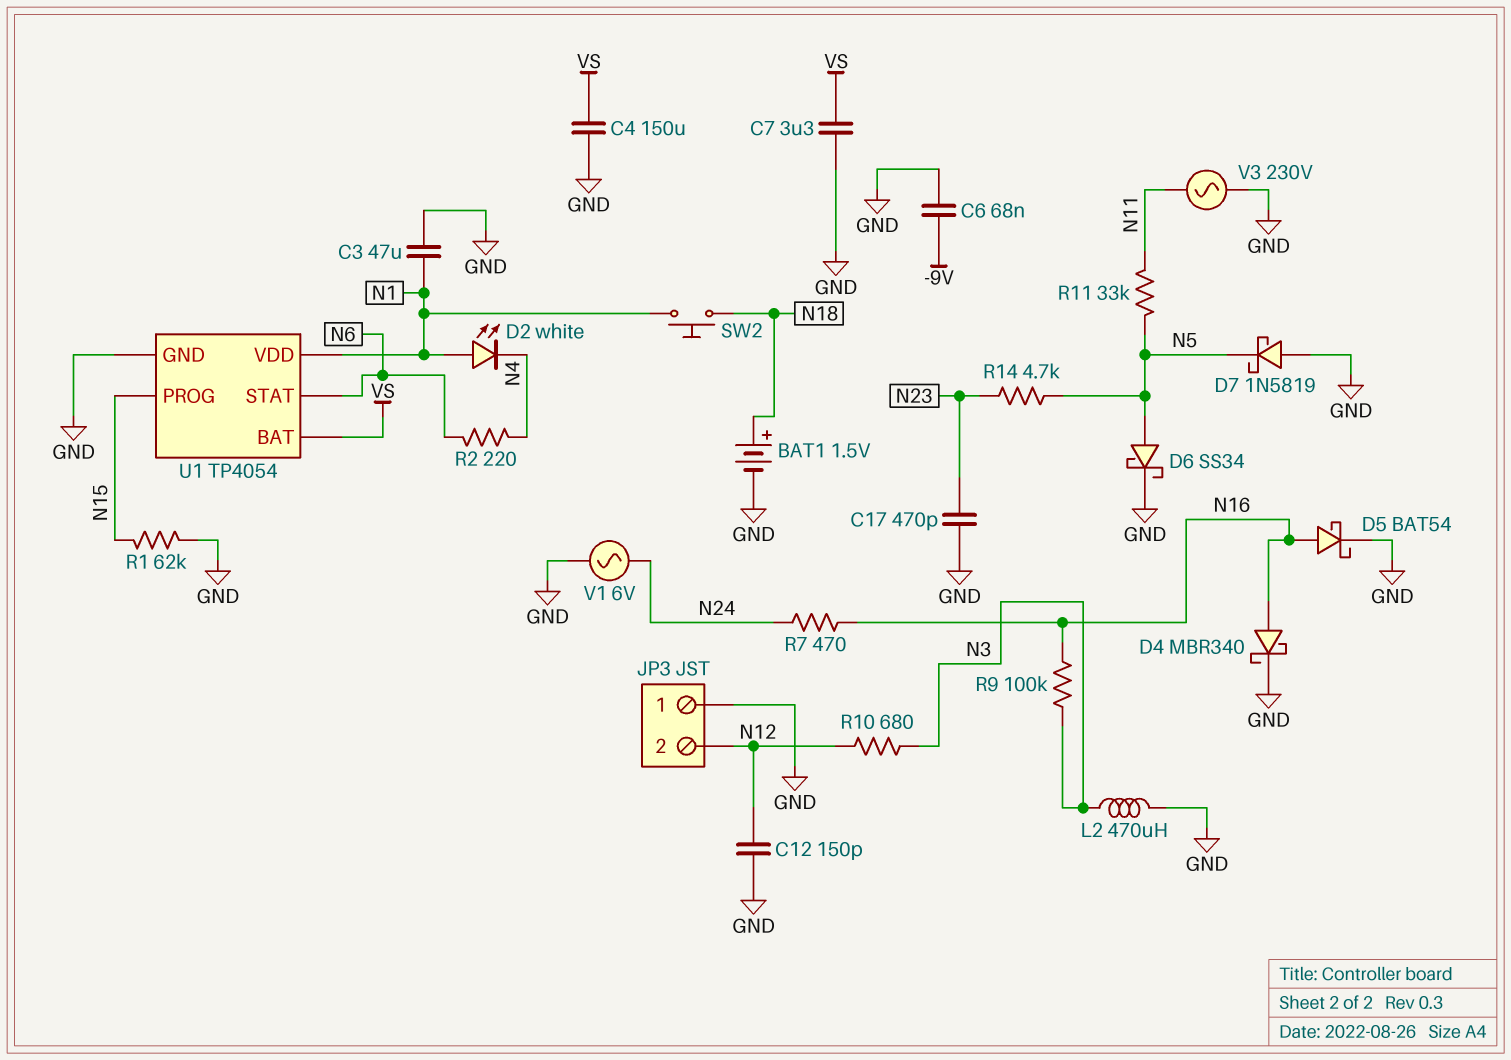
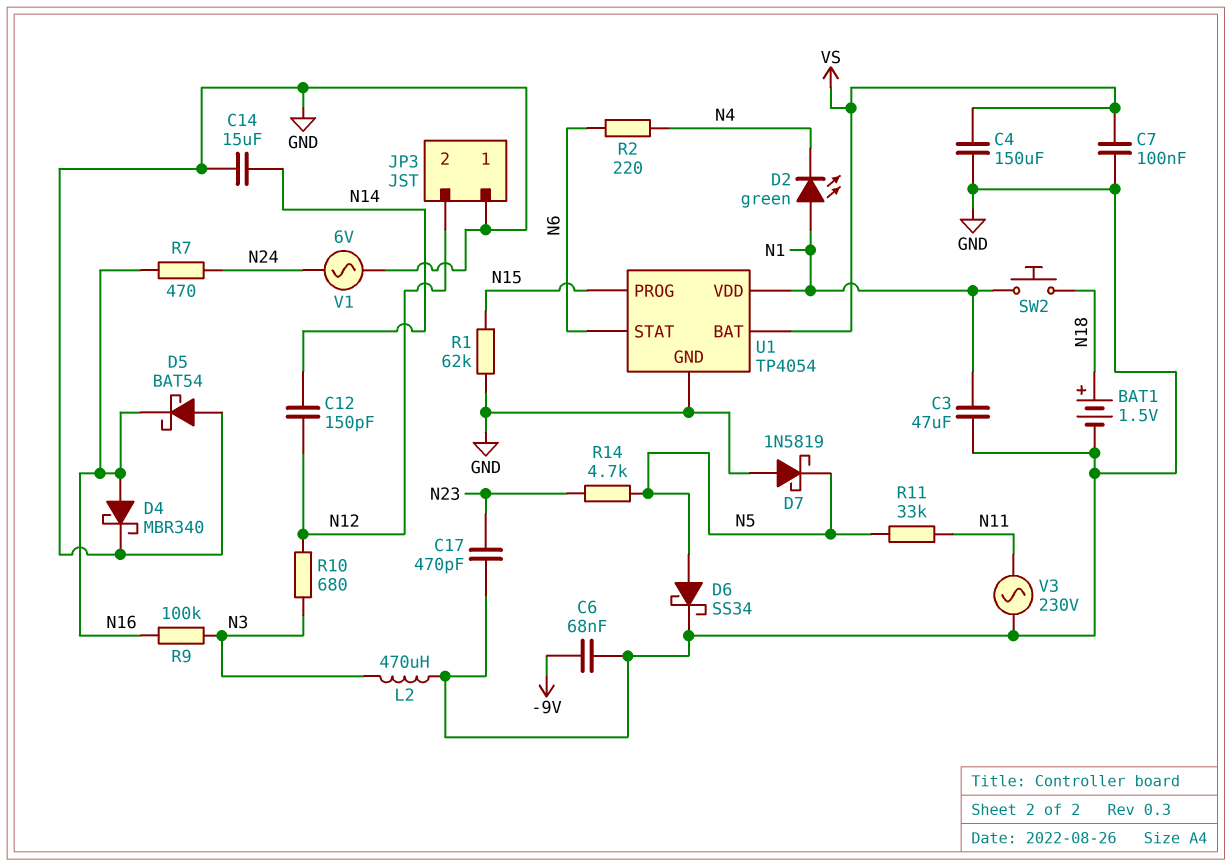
C7: 3.3uF (GND, VS) -> 100nF (GND, VS)
C12: 150pF (GND, N12) -> 150pF (N12, N14)
C14: none -> 15uF (GND, N14)
D2: LED white (A N1, K N4) -> LED green (A N1, K N4)
D5: schottky BAT54 (A N16, K GND) -> schottky BAT54 (A GND, K N16)

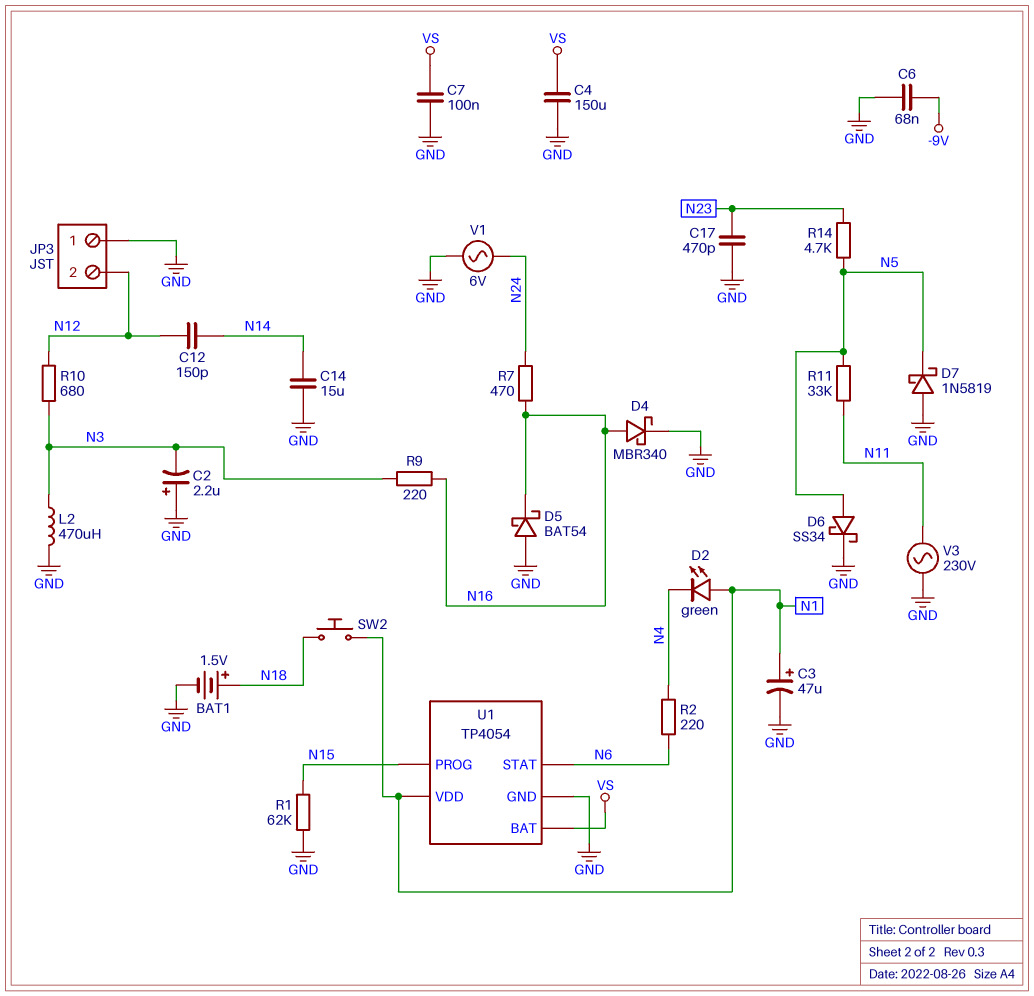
C2: none -> 2.2uF (plus GND, minus N3)
C3: 47uF (GND, N1) -> 47uF (plus N1, minus GND)
R9: 100k (N3, N16) -> 220 (N3, N16)

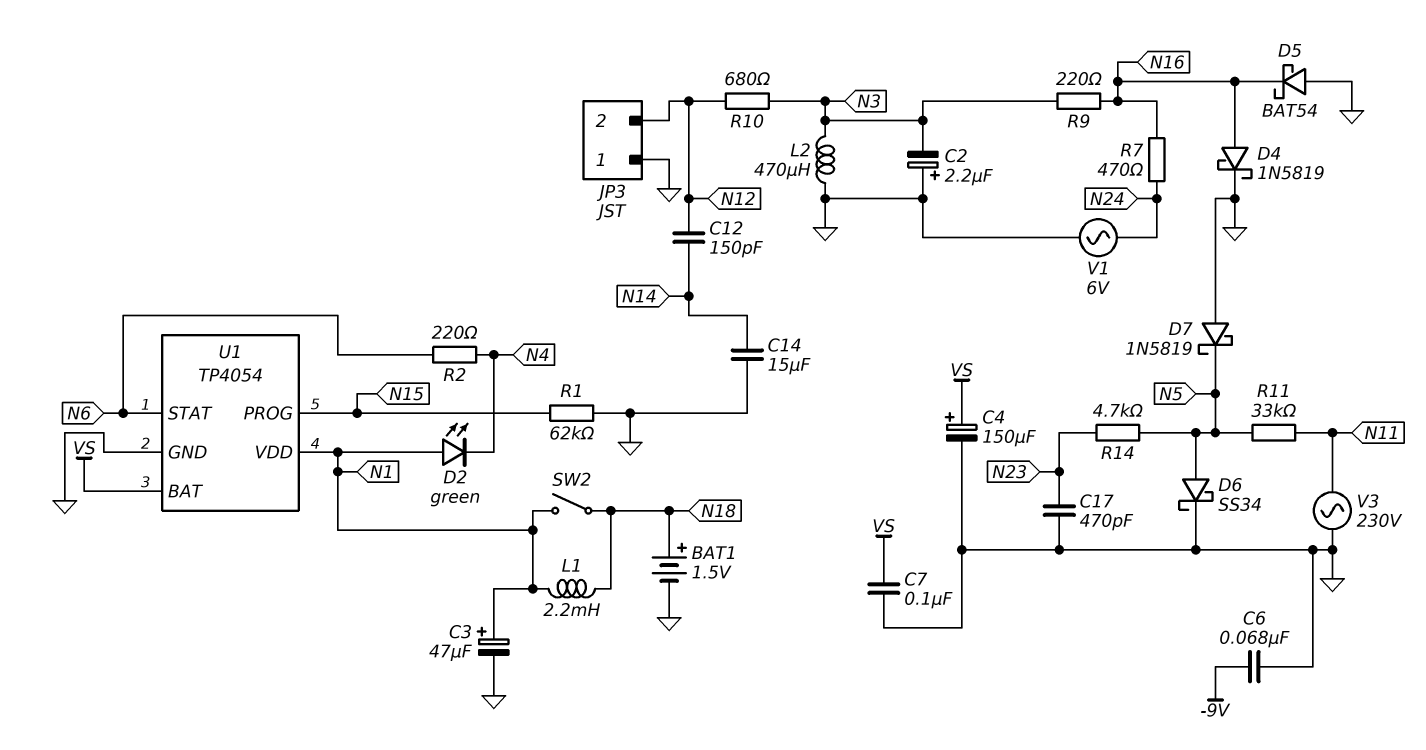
C4: 150uF (GND, VS) -> 150uF (plus VS, minus GND)
D4: schottky MBR340 (A N16, K GND) -> schottky 1N5819 (A N16, K GND)
L1: none -> 2.2mH (N1, N18)
SW2: button (N1, N18) -> switch (N1, N18)

